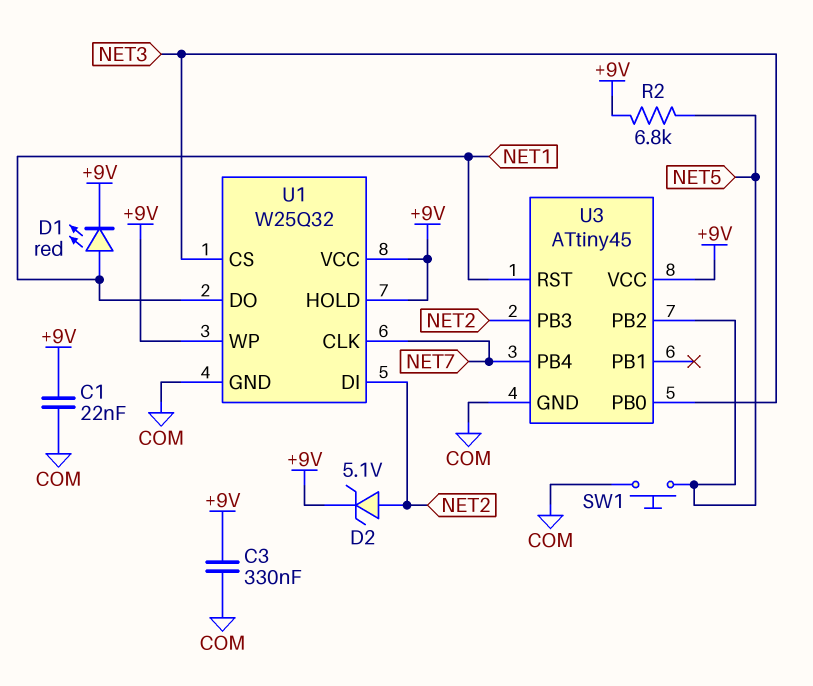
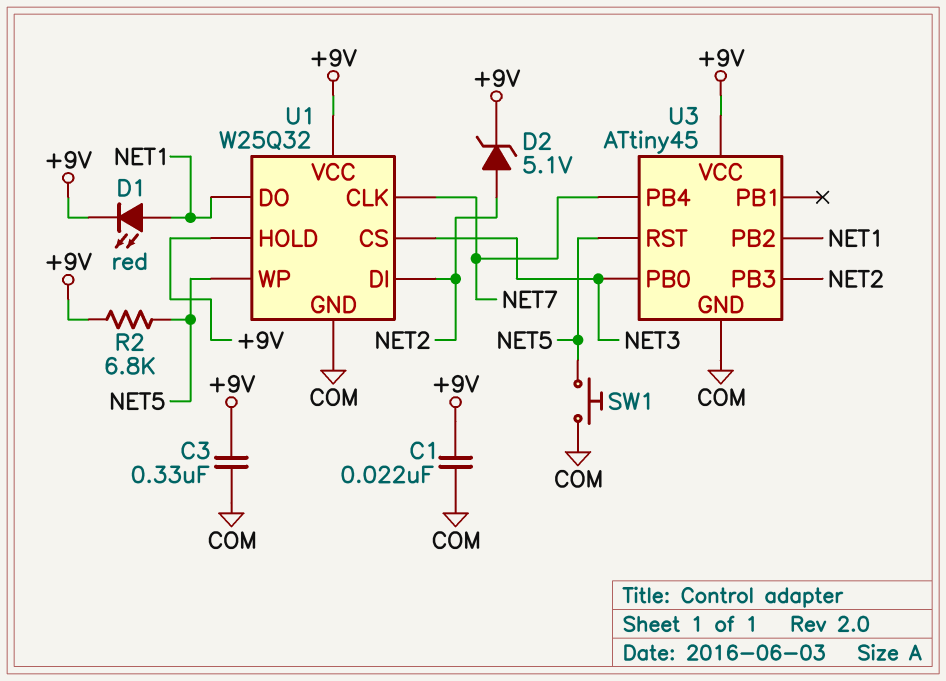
U1 pin WP: +9V -> NET5
U3 pin PB2: NET5 -> NET1
U3 pin RST: NET1 -> NET5

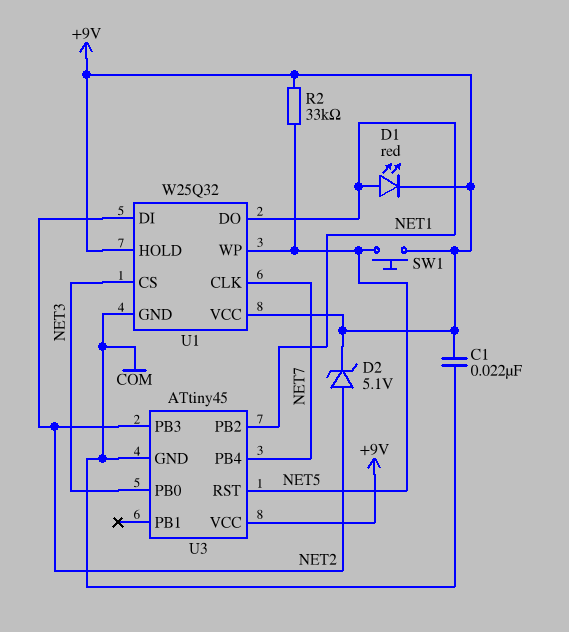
C3: 330nF (+9V, COM) -> none
R2: 6.8k (+9V, NET5) -> 33k (+9V, NET5)
SW1: button (COM, NET5) -> button (+9V, NET5)

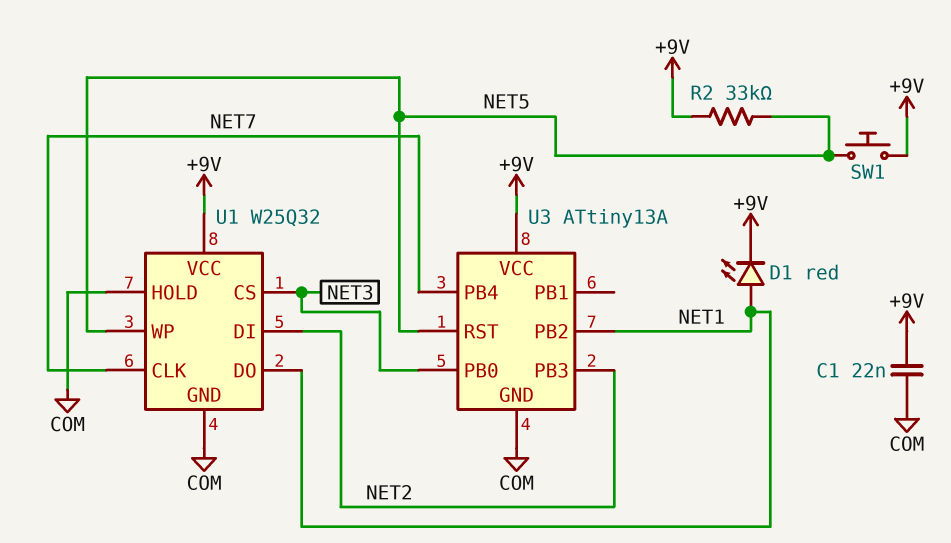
D2: zener 5.1V (A NET2, K +9V) -> none
U1 pin HOLD: +9V -> COM
U3: ATtiny45 -> ATtiny13A

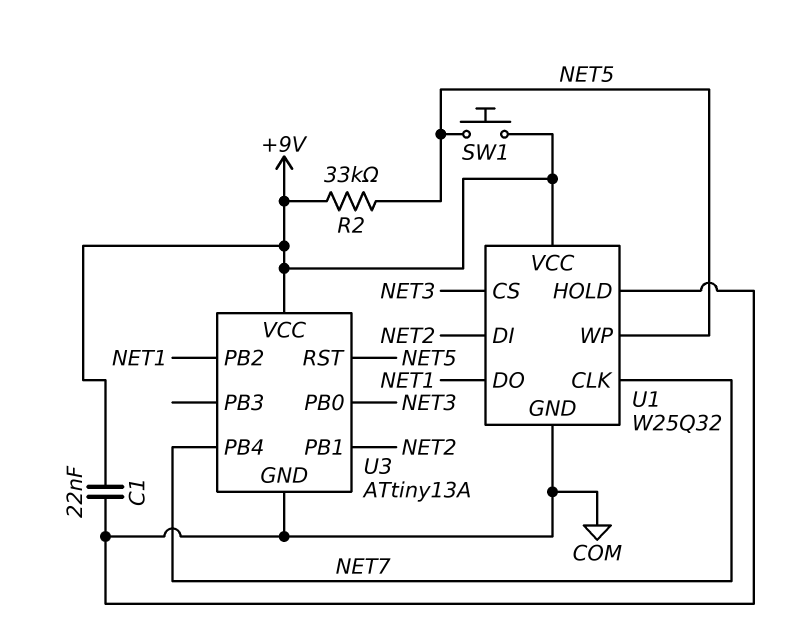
D1: LED red (A NET1, K +9V) -> none
U3 pin PB1: none -> NET2
U3 pin PB3: NET2 -> none

